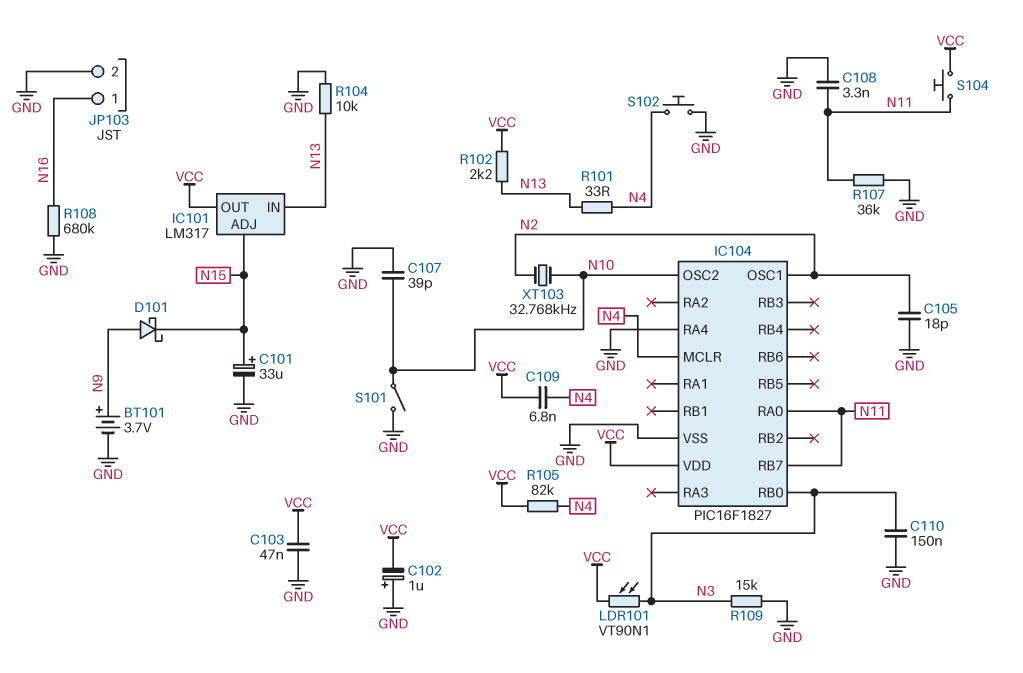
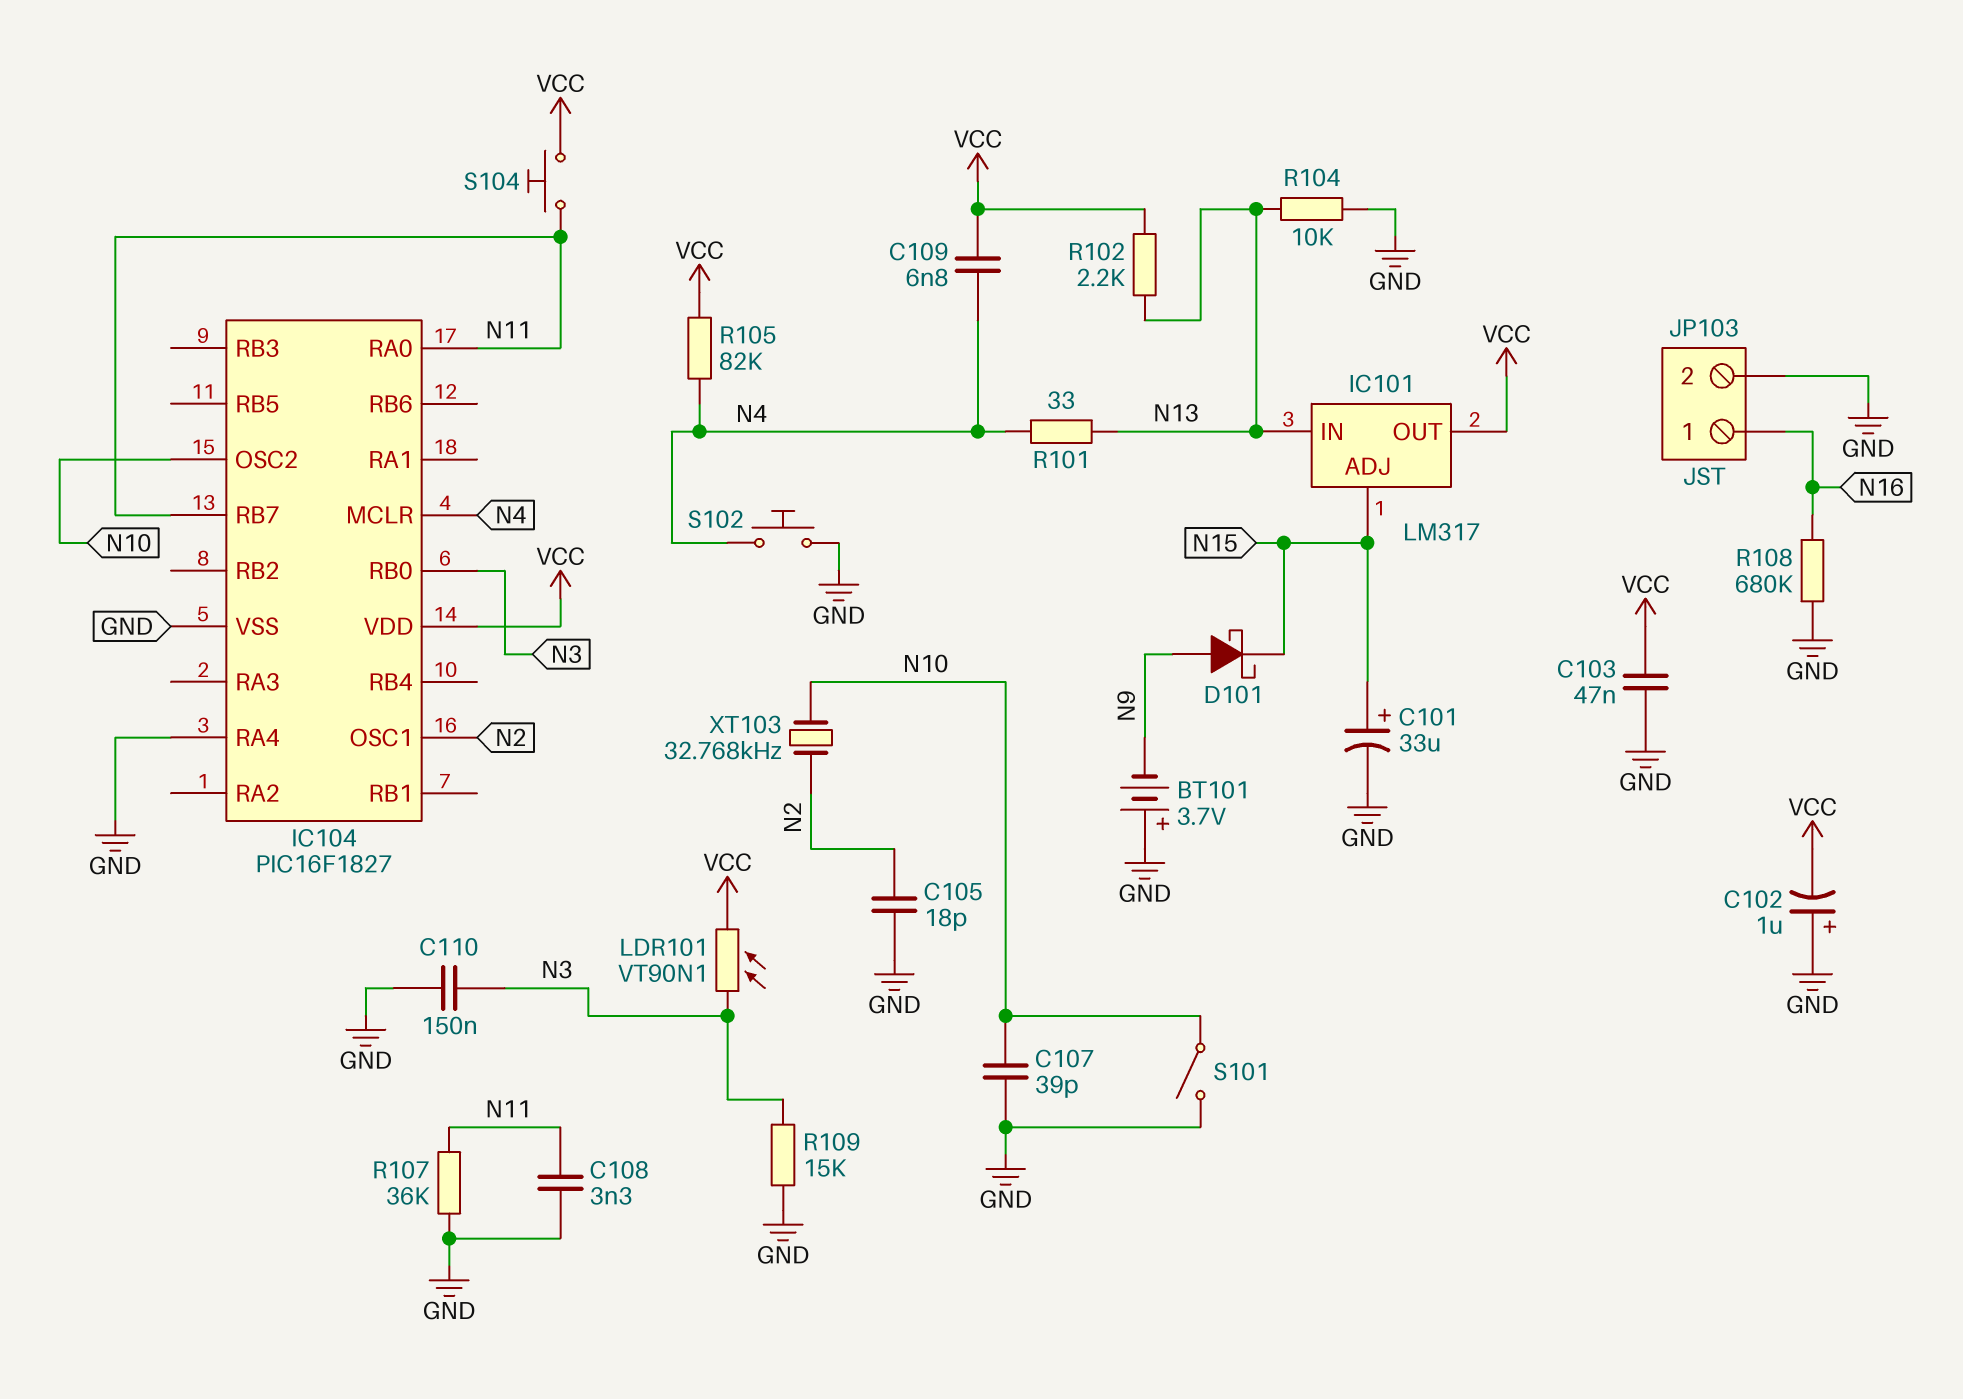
BT101: 3.7V (plus N9, minus GND) -> 3.7V (plus GND, minus N9)

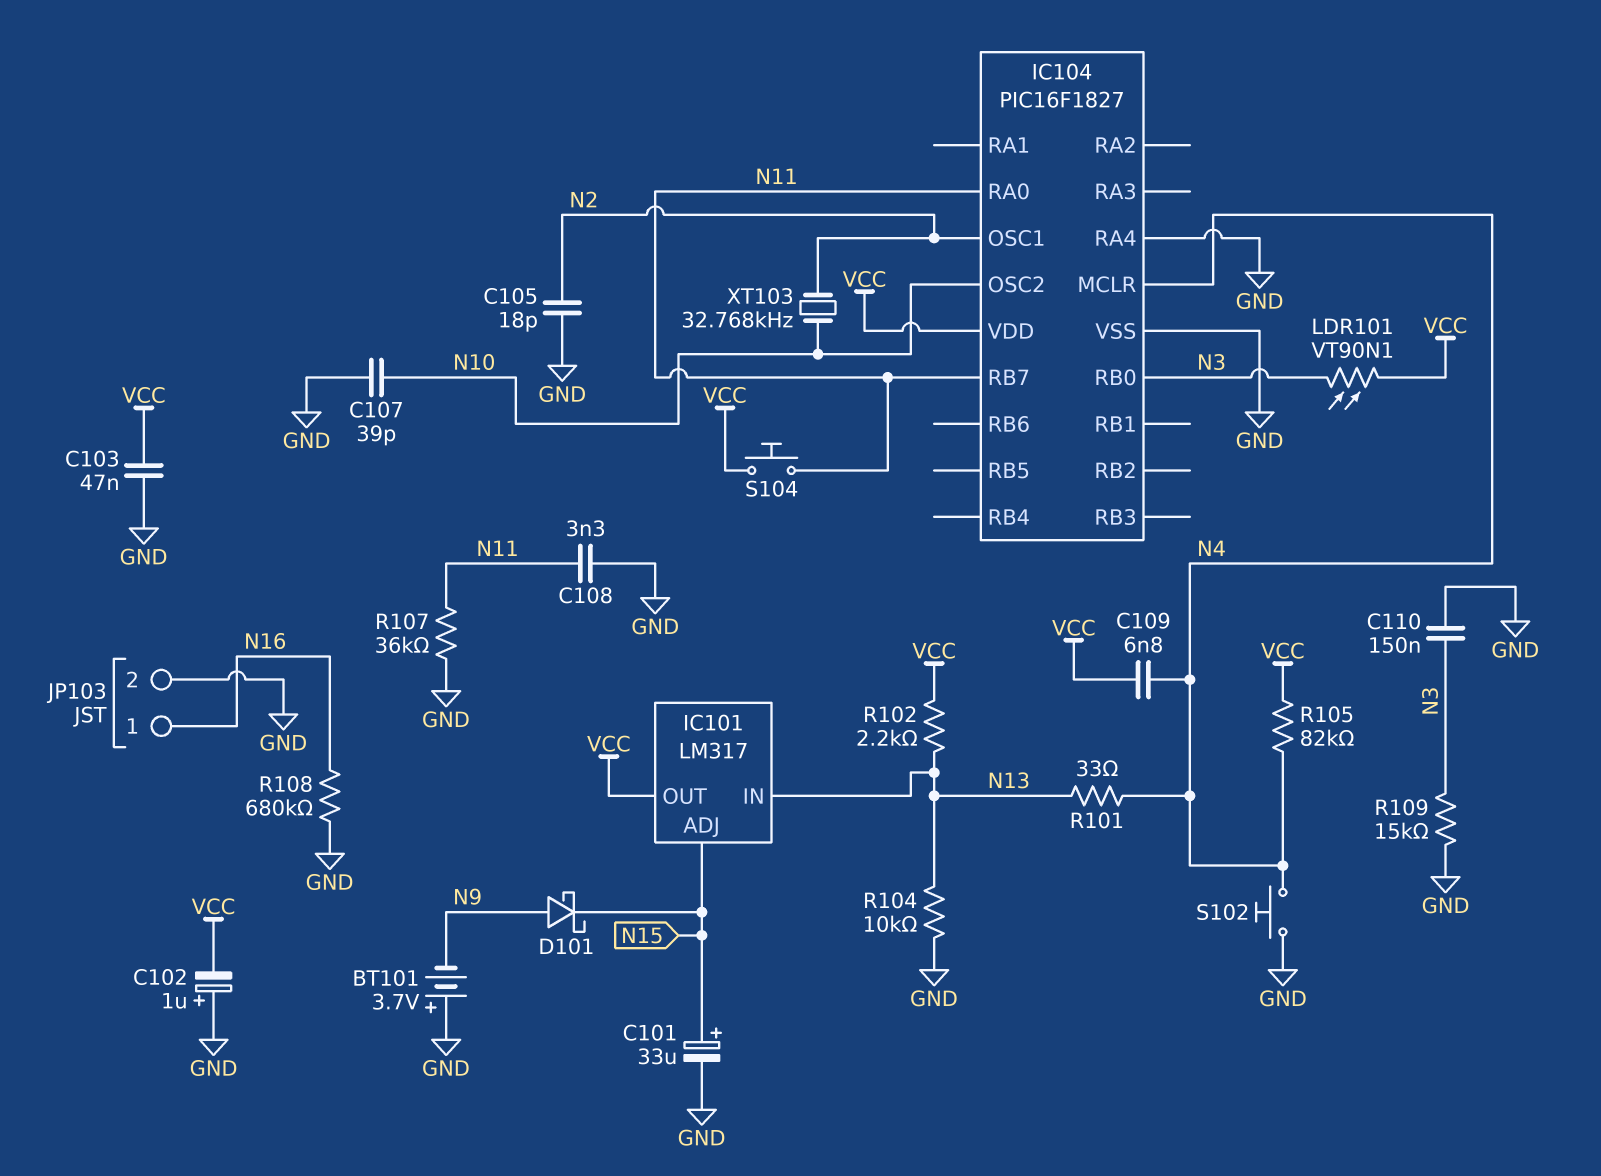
S101: switch (GND, N10) -> none

